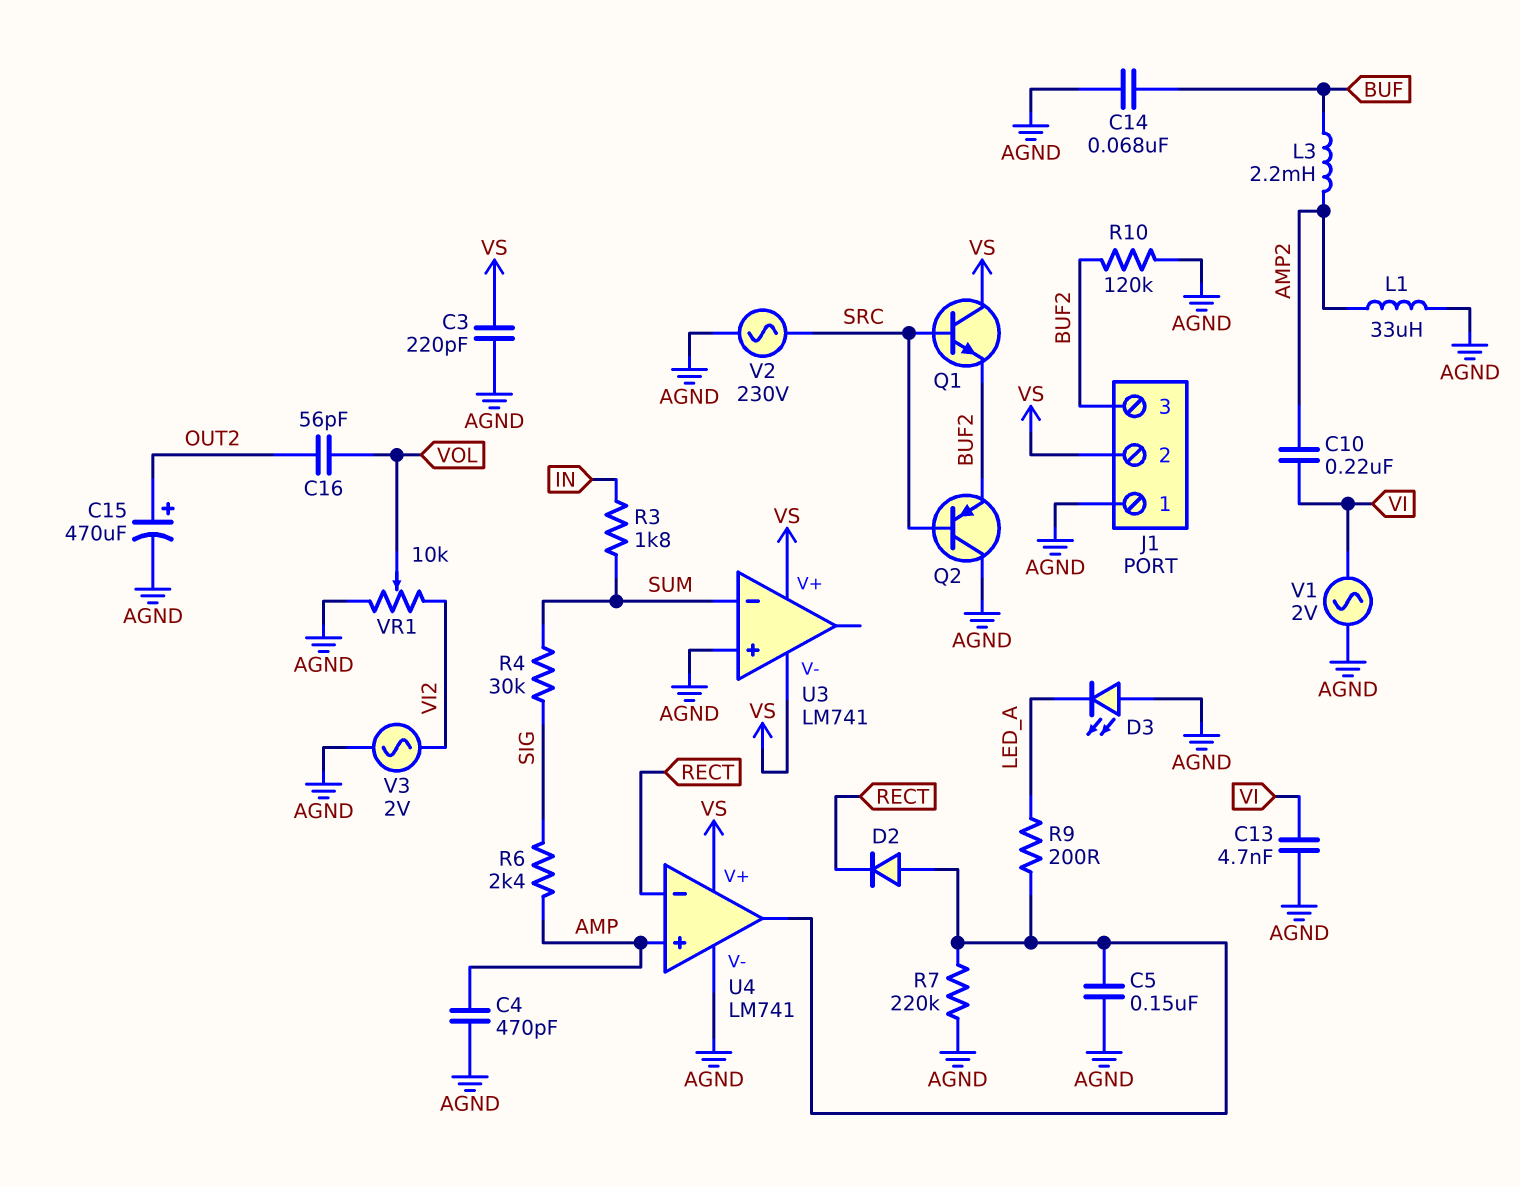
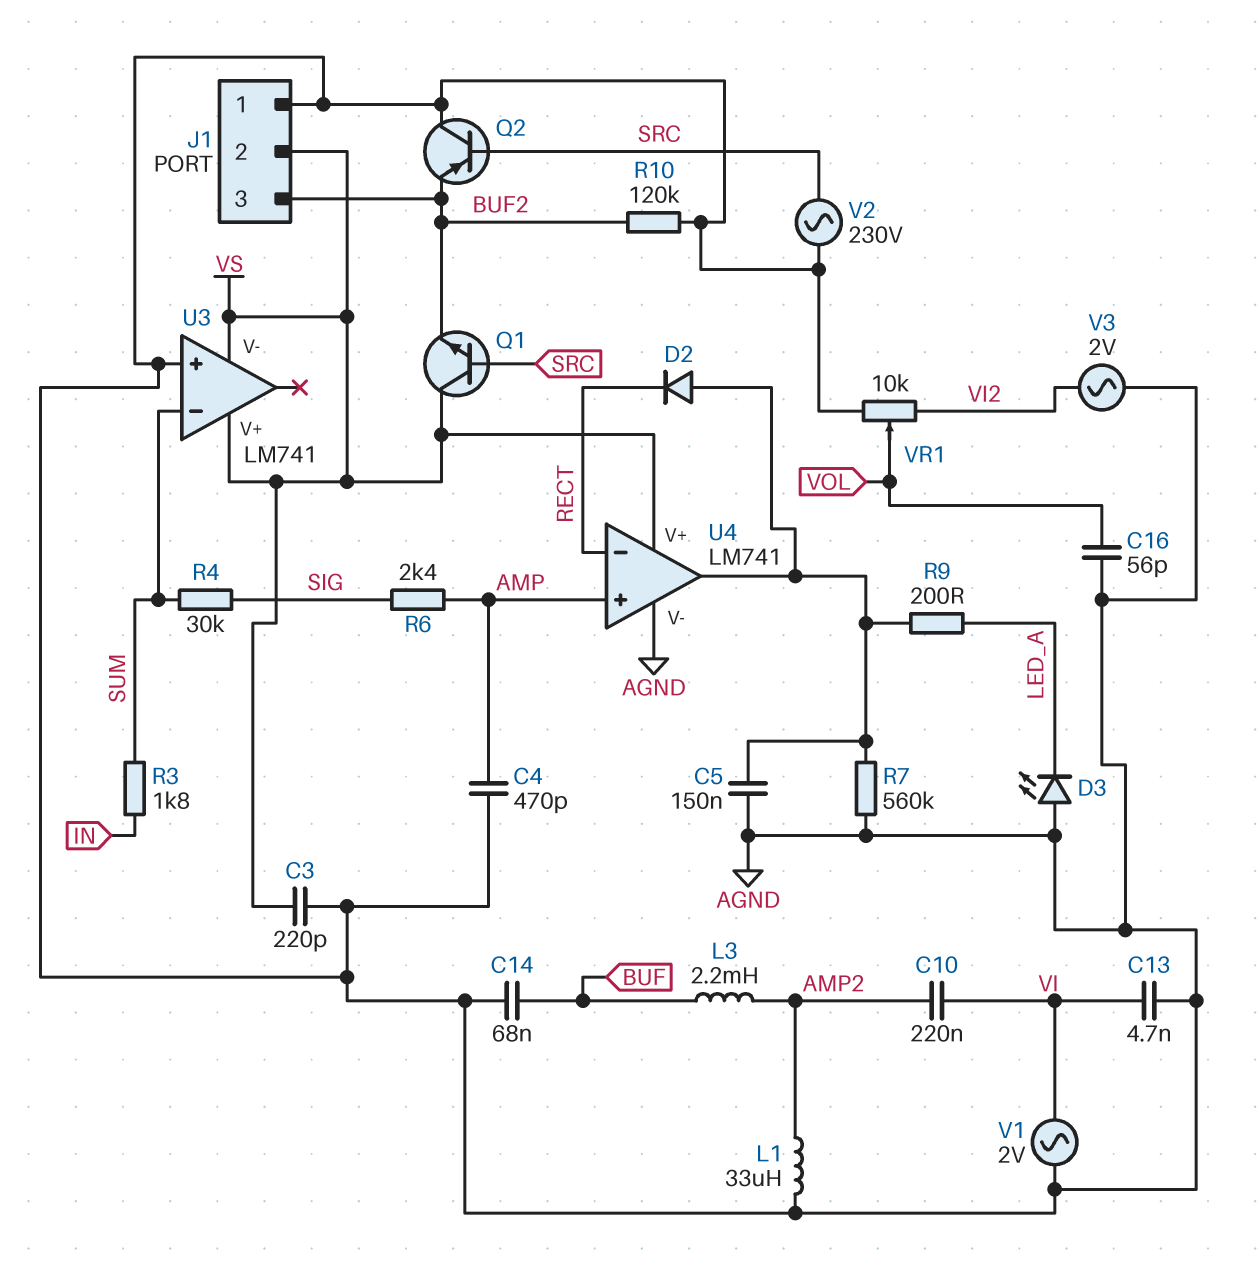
C15: 470uF (plus OUT2, minus AGND) -> none
C16: 56pF (OUT2, VOL) -> 56pF (AGND, VOL)
R7: 220k (AGND, U4/out) -> 560k (AGND, U4/out)

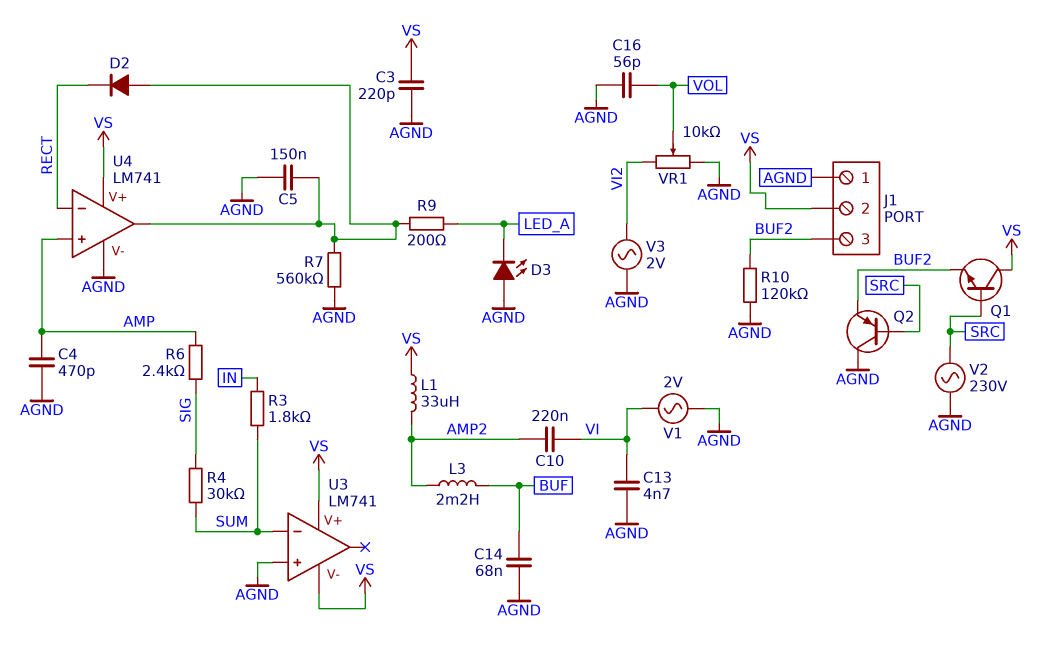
L1: 33uH (AGND, AMP2) -> 33uH (AMP2, VS)

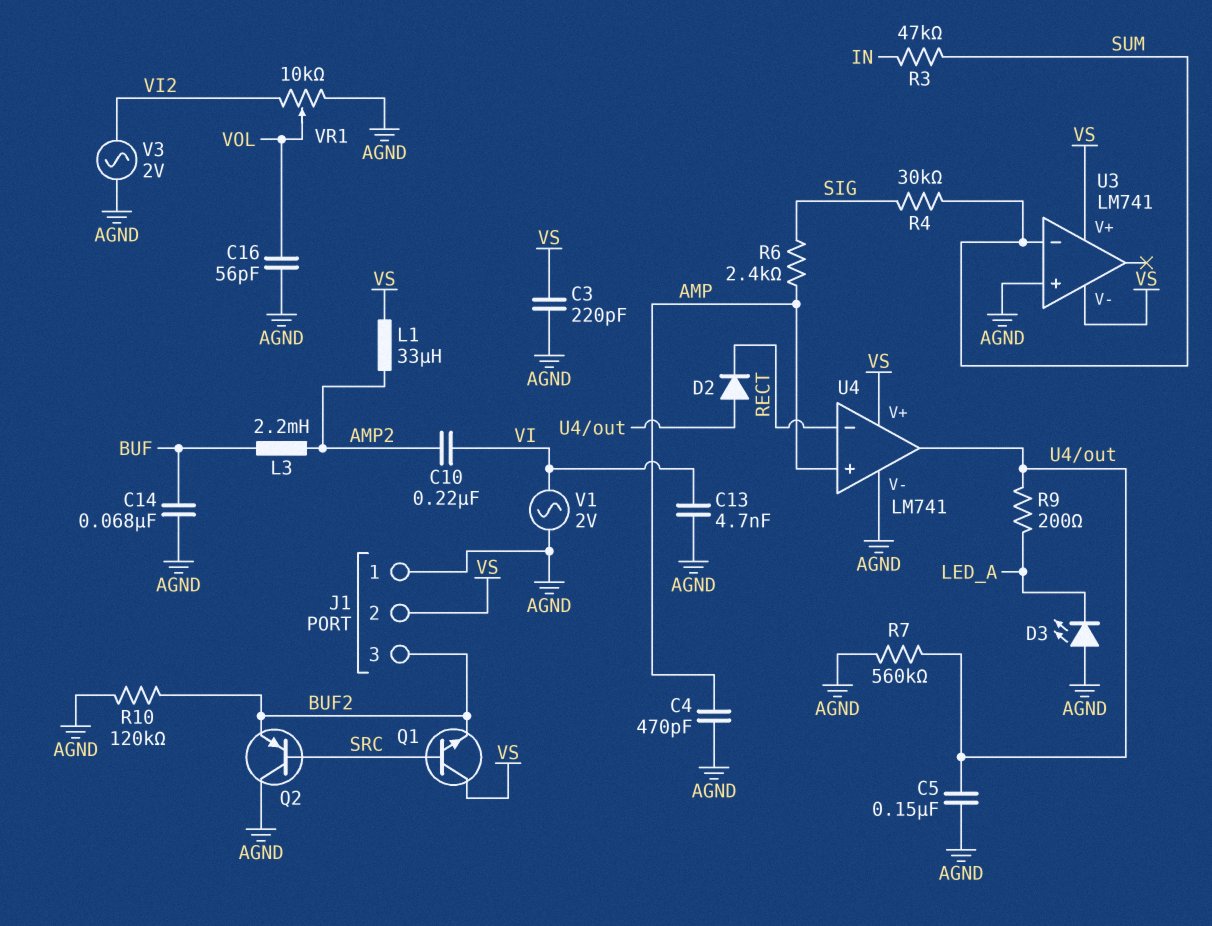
R3: 1.8k (IN, SUM) -> 47k (IN, SUM)
V2: AC 230V (AGND, SRC) -> none

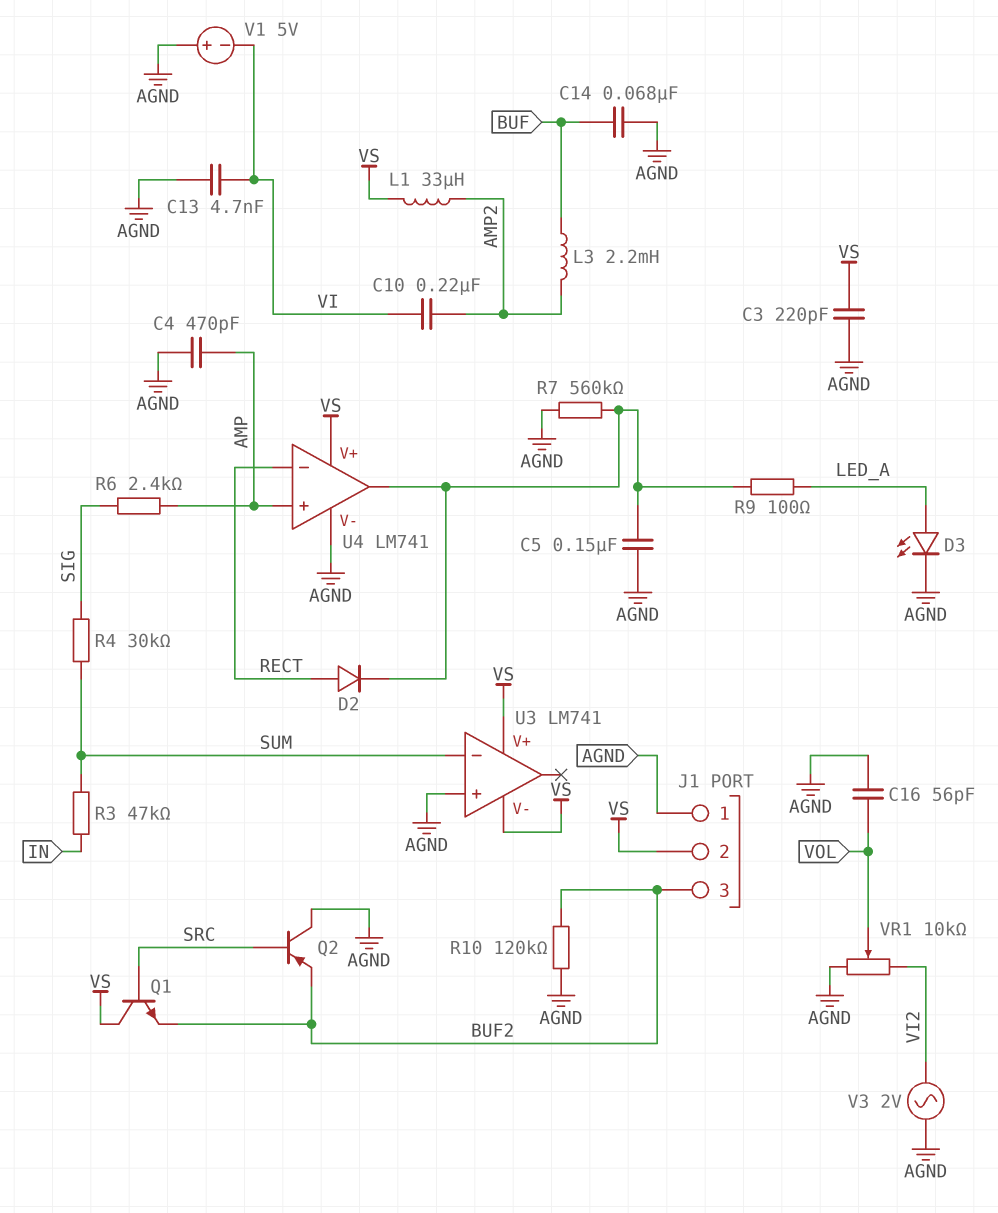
D2: diode (A U4/out, K RECT) -> diode (A RECT, K U4/out)
D3: LED (A AGND, K LED_A) -> LED (A LED_A, K AGND)
R9: 200 (LED_A, U4/out) -> 100 (LED_A, U4/out)
V1: AC 2V (AGND, VI) -> 5V (plus AGND, minus VI)

